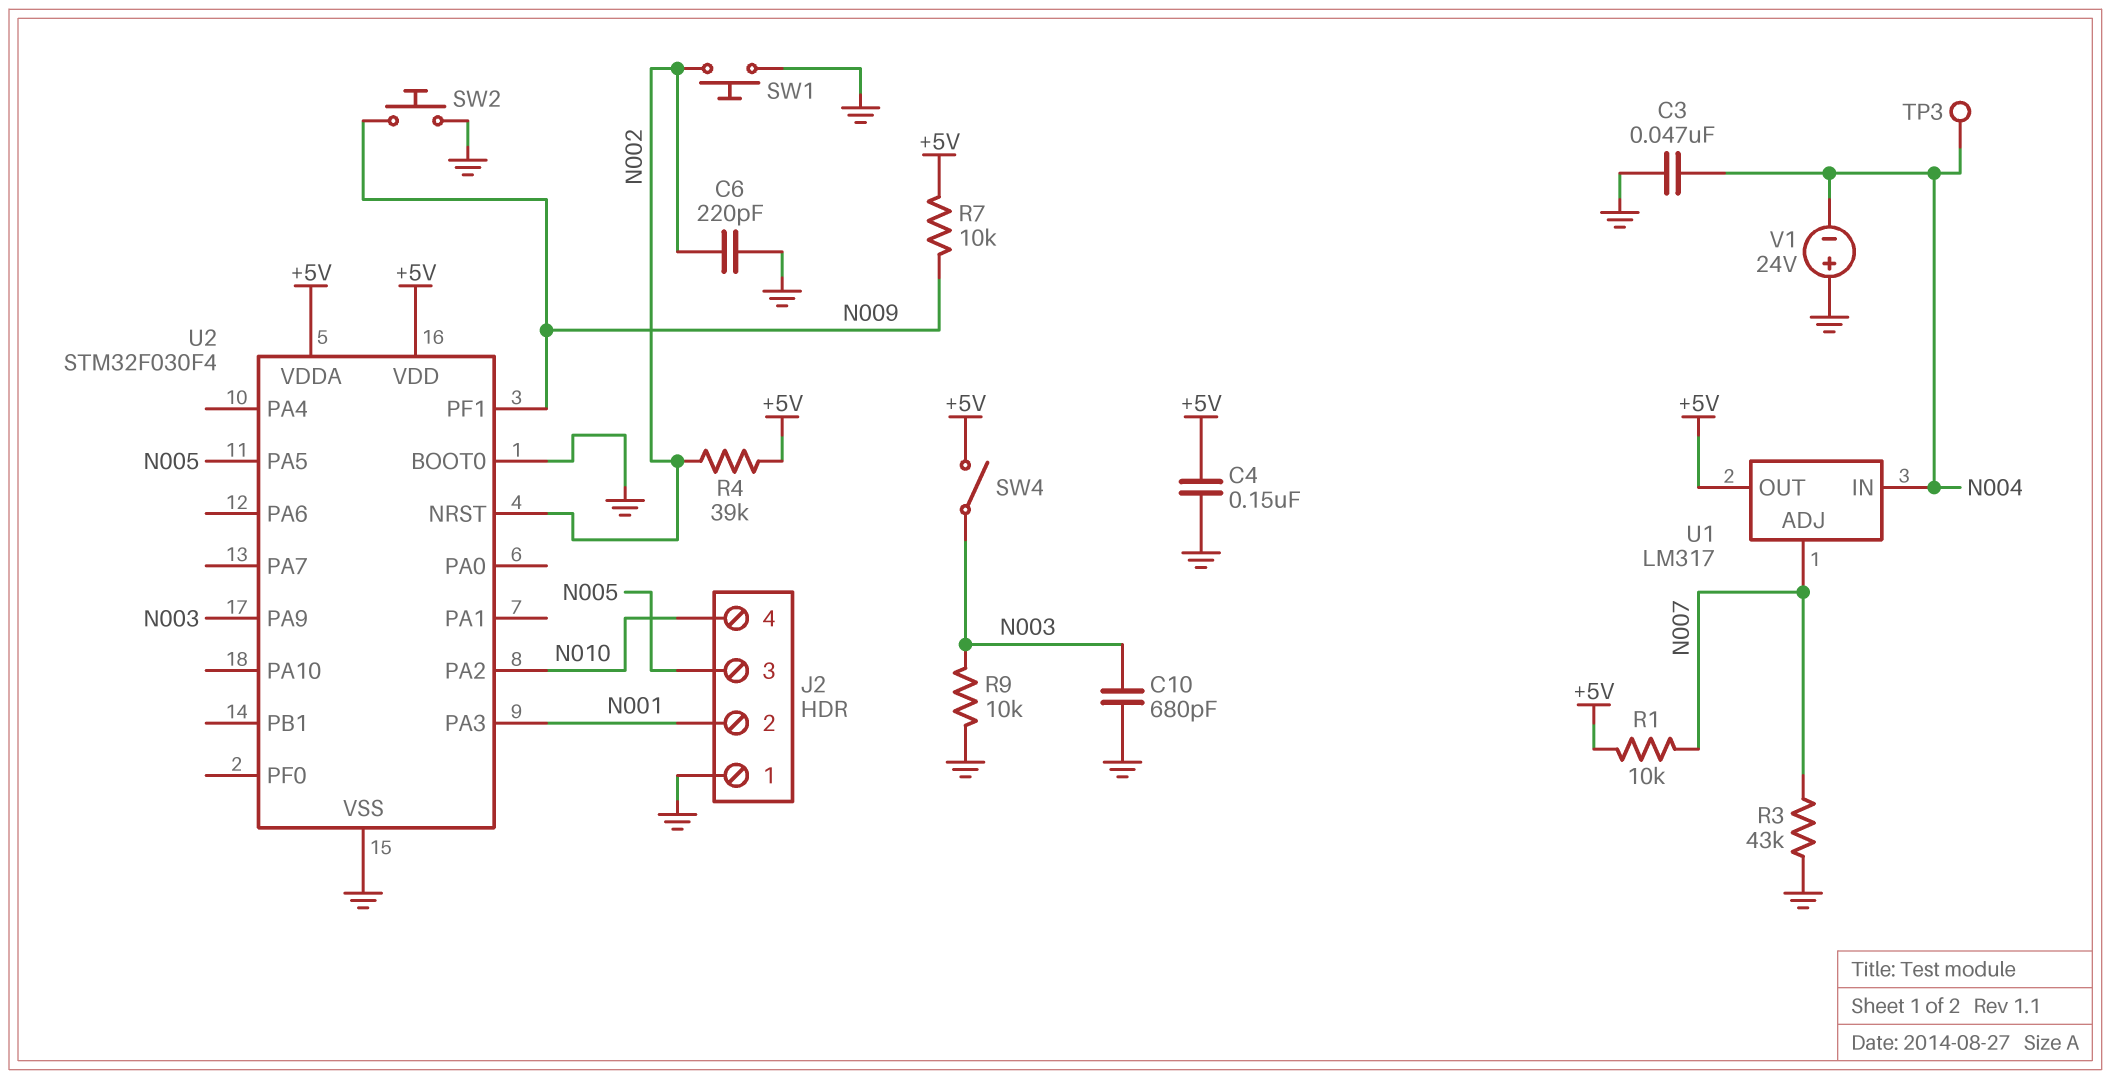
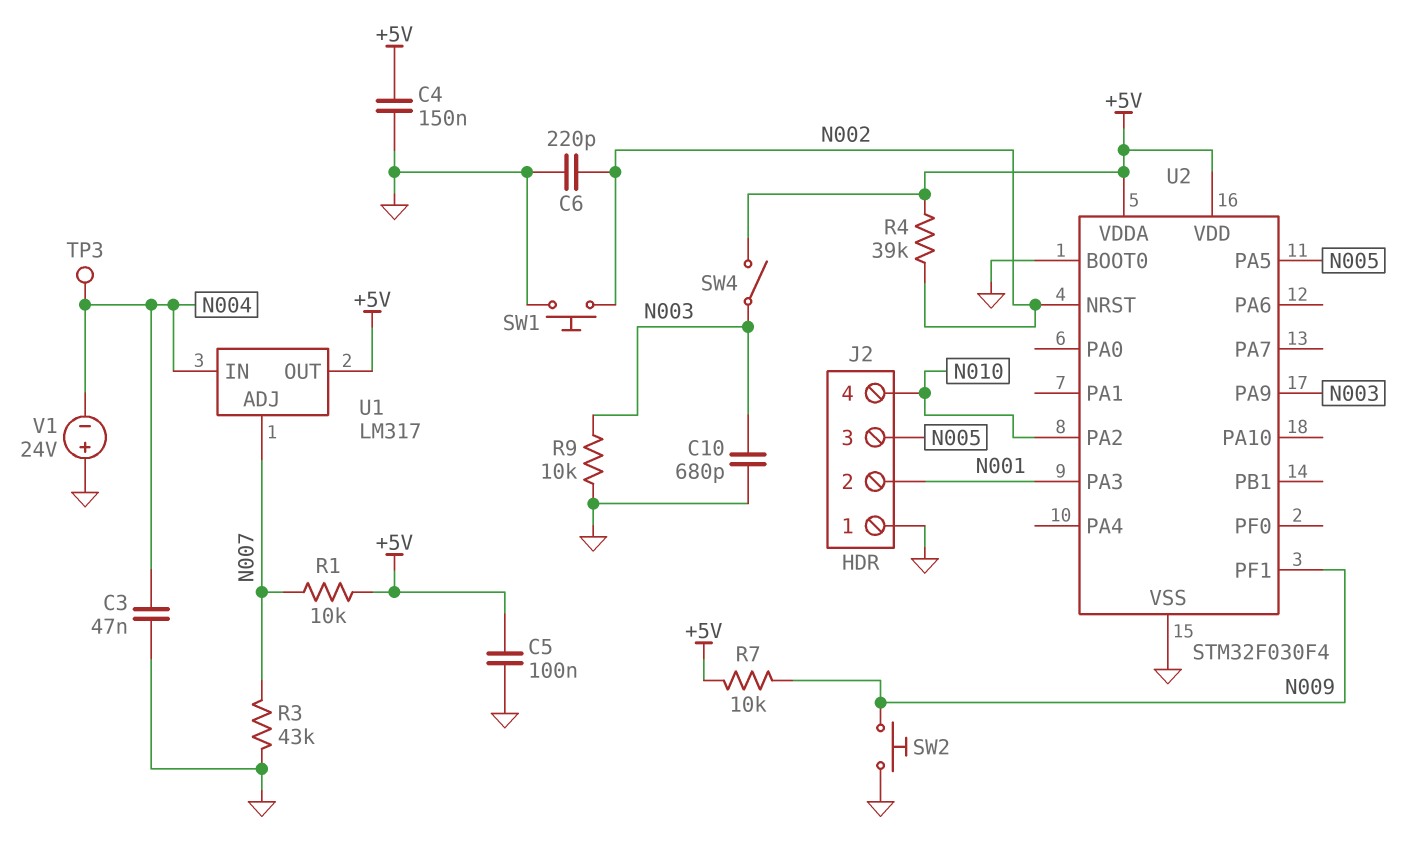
C5: none -> 100nF (+5V, GND)

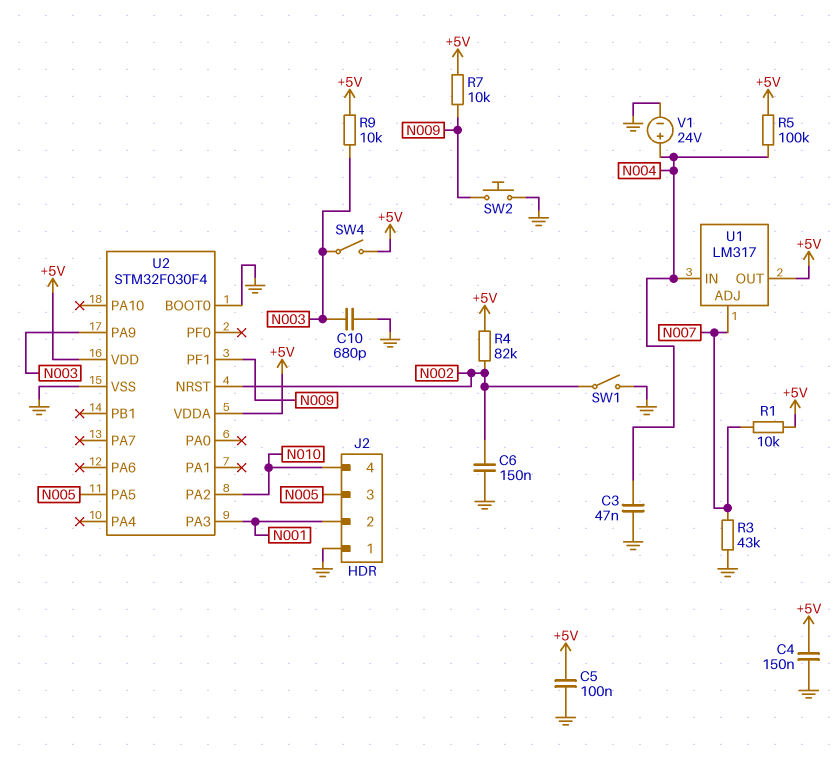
C6: 220pF (GND, N002) -> 150nF (GND, N002)
R4: 39k (+5V, N002) -> 82k (+5V, N002)
R5: none -> 100k (+5V, N004)
R9: 10k (GND, N003) -> 10k (+5V, N003)
SW1: button (GND, N002) -> switch (GND, N002)
TP3: test point (N004) -> none
V1: 24V (plus GND, minus N004) -> 24V (plus N004, minus GND)

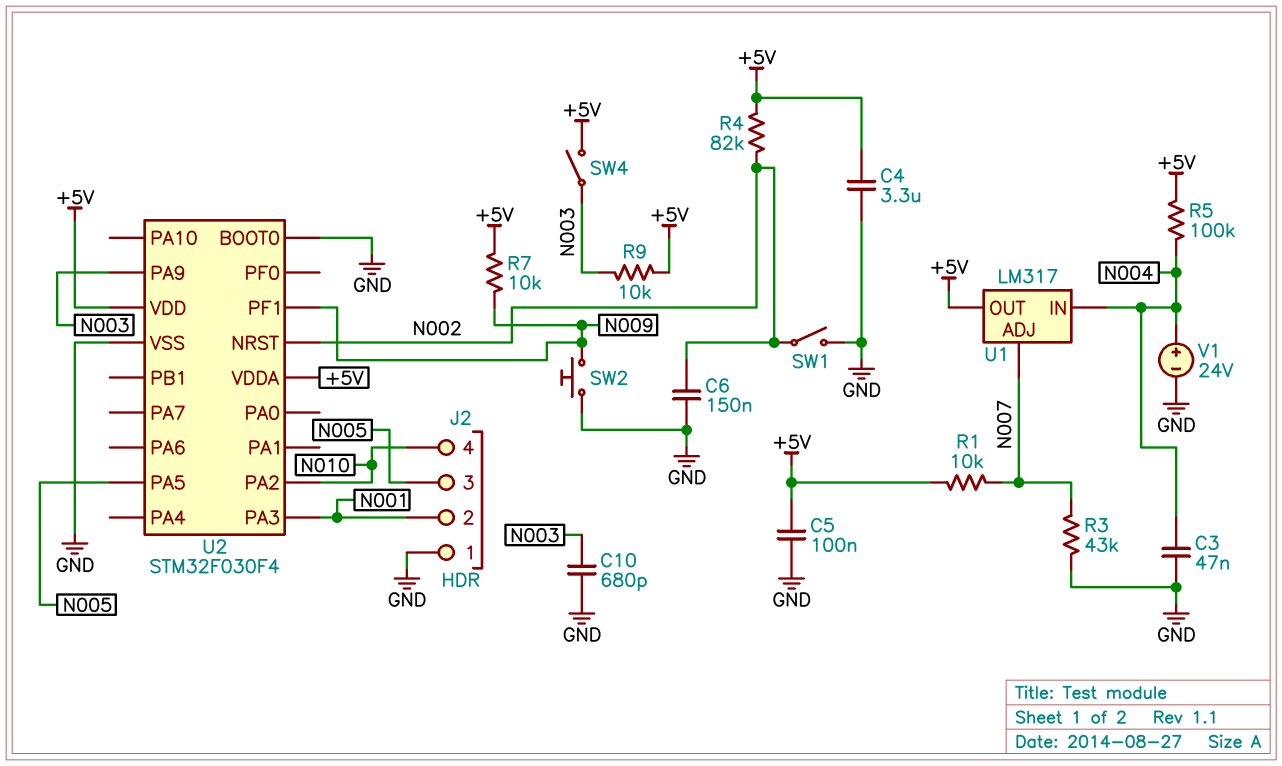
C4: 150nF (+5V, GND) -> 3.3uF (+5V, GND)

